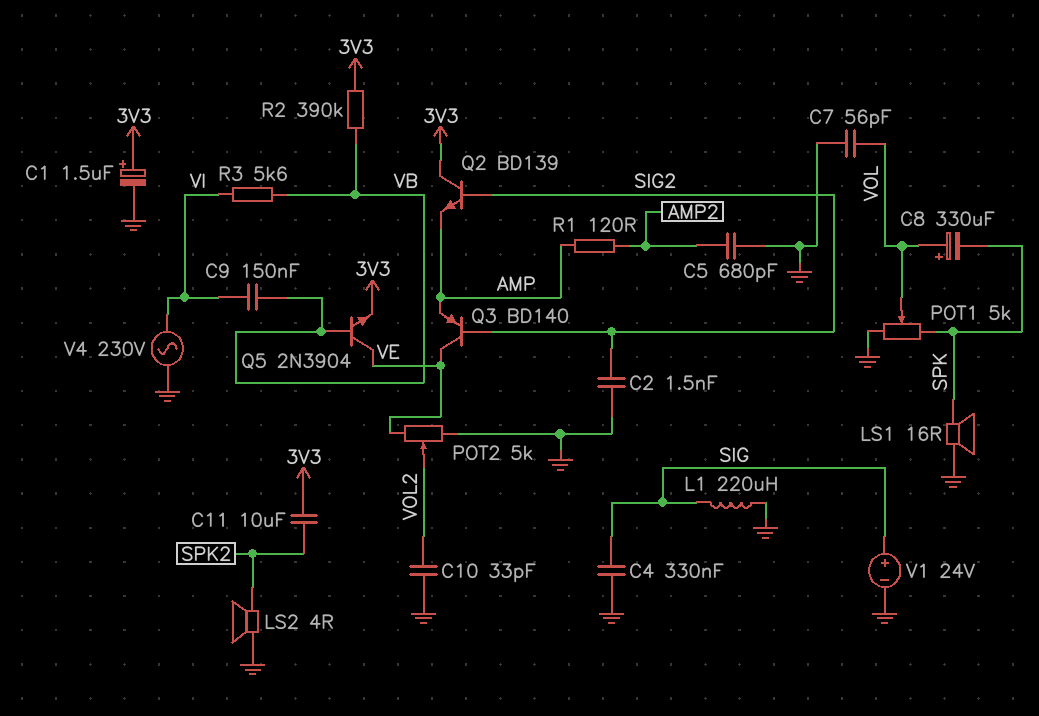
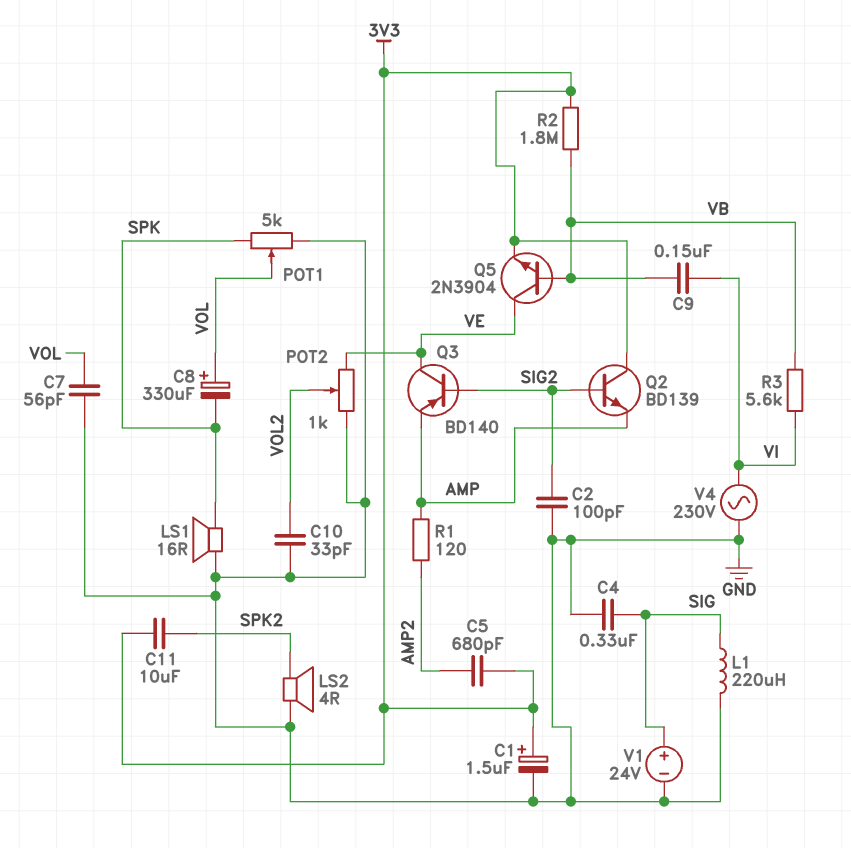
C2: 1.5nF (GND, SIG2) -> 100pF (GND, SIG2)
C5: 680pF (AMP2, GND) -> 680pF (3V3, AMP2)
POT2: 5k (GND, VE, wiper VOL2) -> 1k (GND, VE, wiper VOL2)
R2: 390k (3V3, VB) -> 1.8M (3V3, VB)

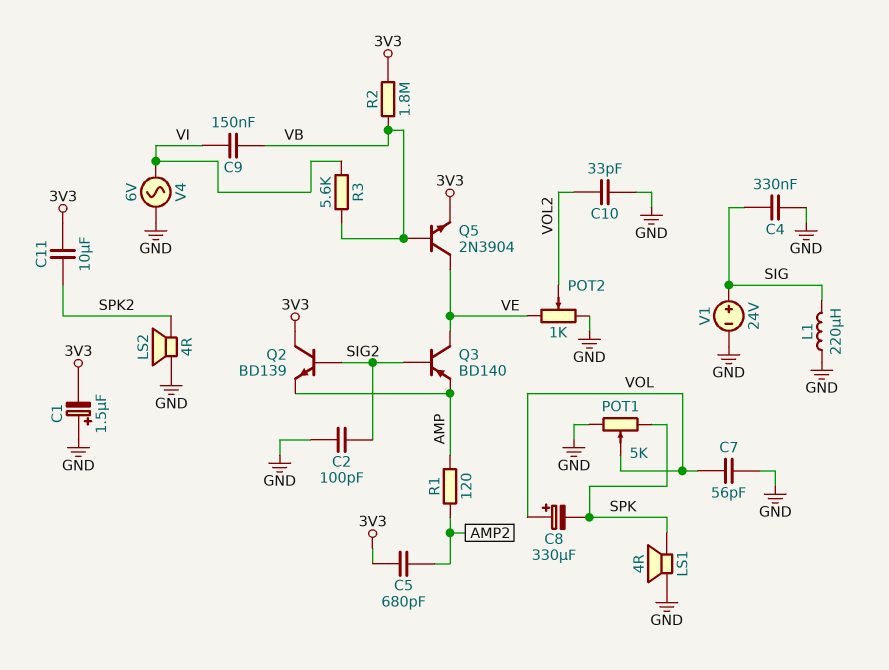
C1: 1.5uF (plus 3V3, minus GND) -> 1.5uF (plus GND, minus 3V3)
LS1: speaker 16R (GND, SPK) -> speaker 4R (GND, SPK)
V4: AC 230V (GND, VI) -> AC 6V (GND, VI)

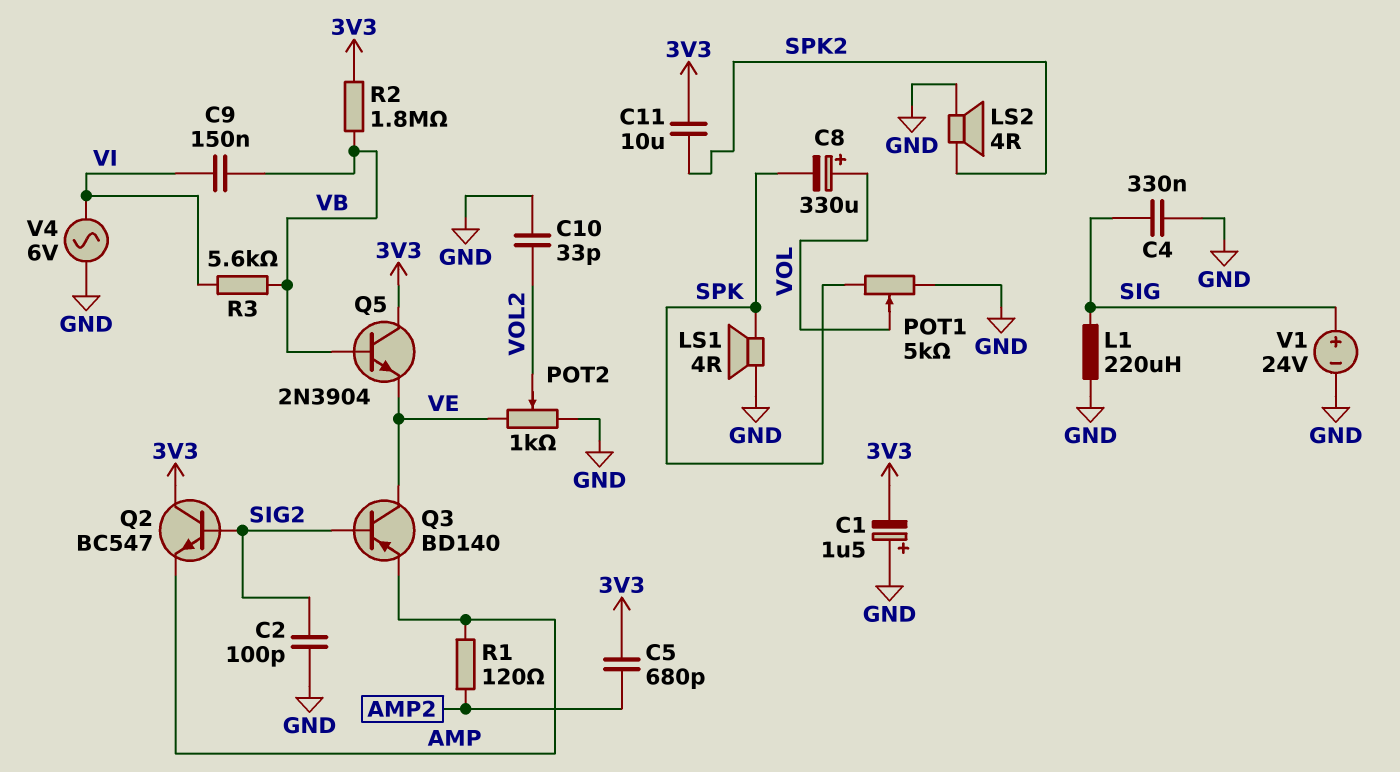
C7: 56pF (GND, VOL) -> none
Q2: NPN BD139 (B SIG2, C 3V3, E AMP) -> NPN BC547 (B SIG2, C 3V3, E AMP)
Q5: NPN 2N3904 (B VB, C VE, E 3V3) -> NPN 2N3904 (B VB, C 3V3, E VE)

